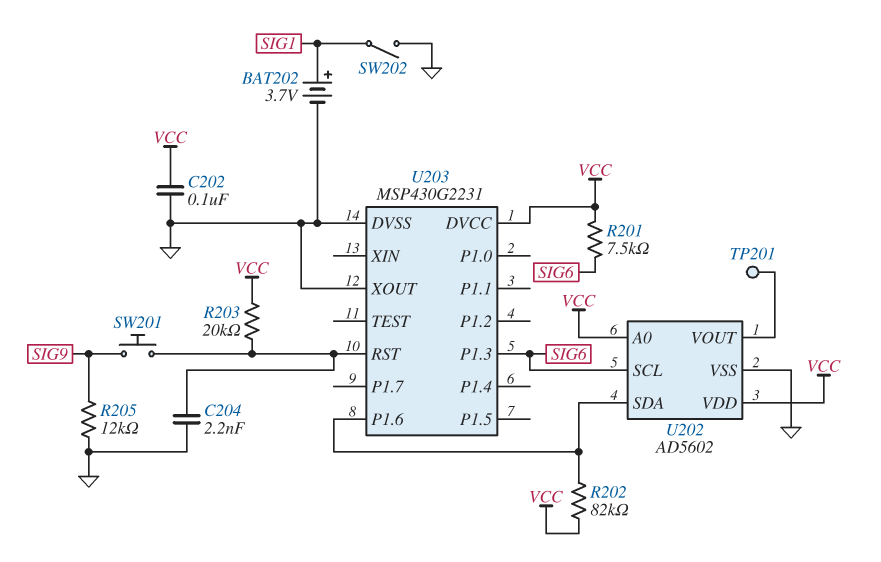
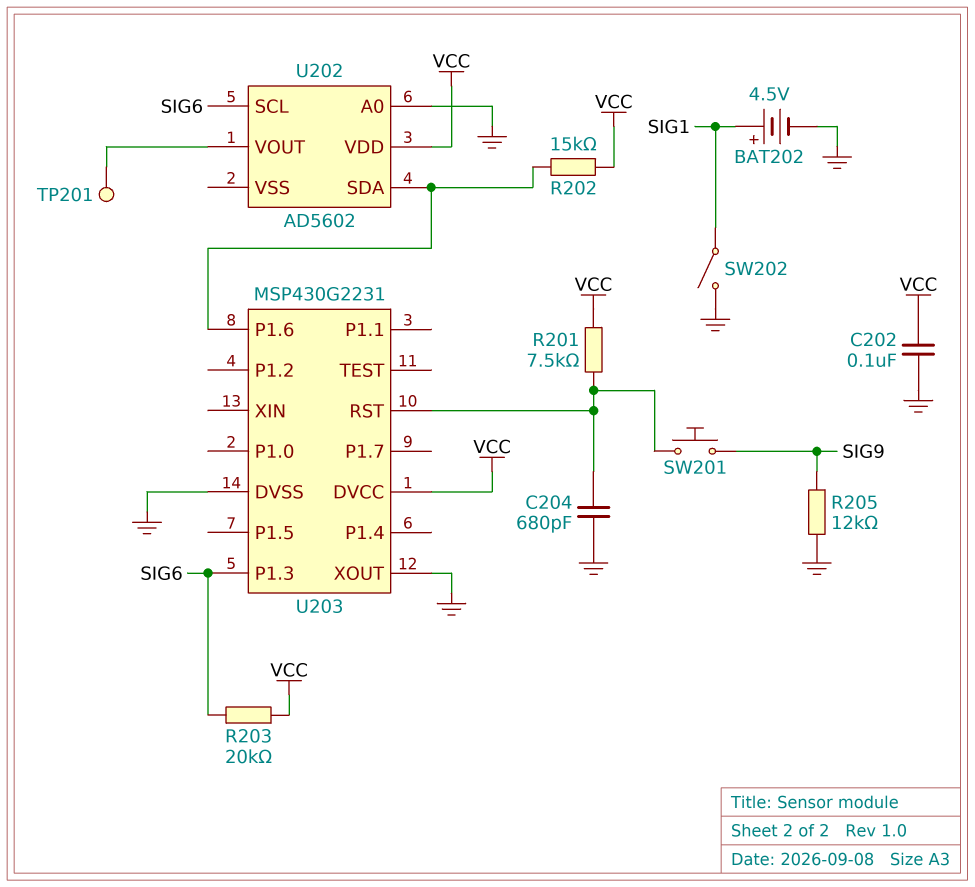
BAT202: 3.7V (plus SIG1, minus GND) -> 4.5V (plus SIG1, minus GND)
C204: 2.2nF (GND, U203/RST) -> 680pF (GND, U203/RST)
R201: 7.5k (SIG6, VCC) -> 7.5k (U203/RST, VCC)
R202: 82k (U202/SDA, VCC) -> 15k (U202/SDA, VCC)
R203: 20k (U203/RST, VCC) -> 20k (SIG6, VCC)
U202 pin A0: VCC -> GND
U202 pin VSS: GND -> none

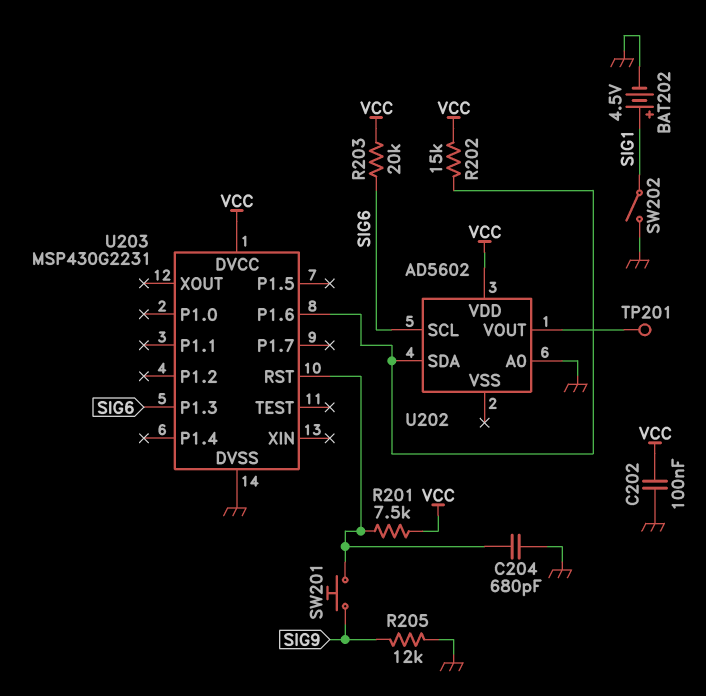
U203 pin XOUT: GND -> none

